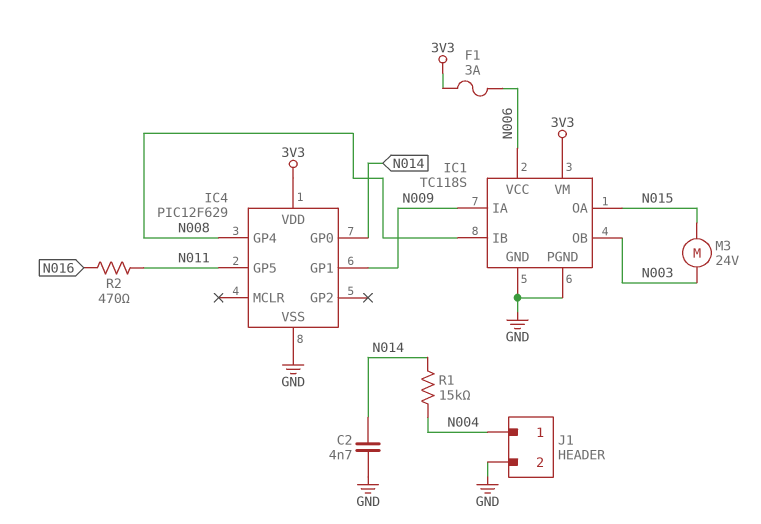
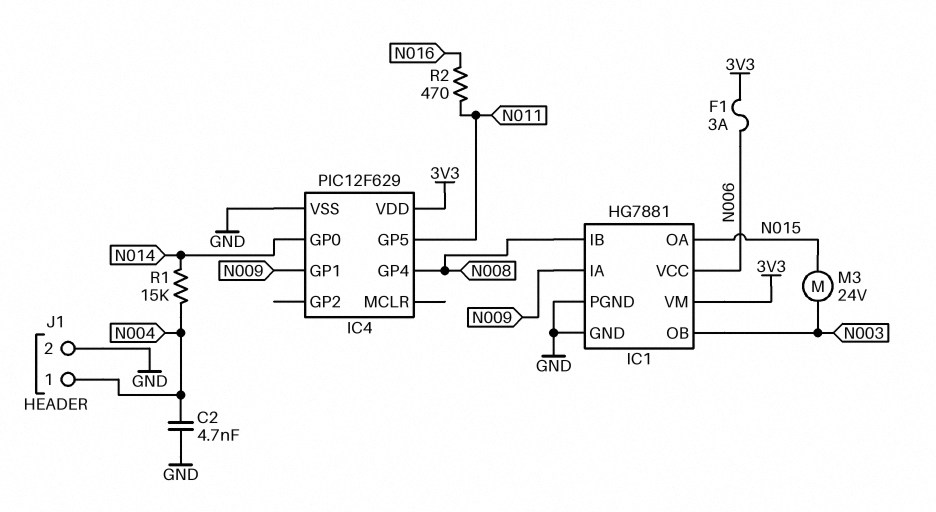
C2: 4.7nF (GND, N014) -> 4.7nF (GND, N004)
IC1: TC118S -> HG7881

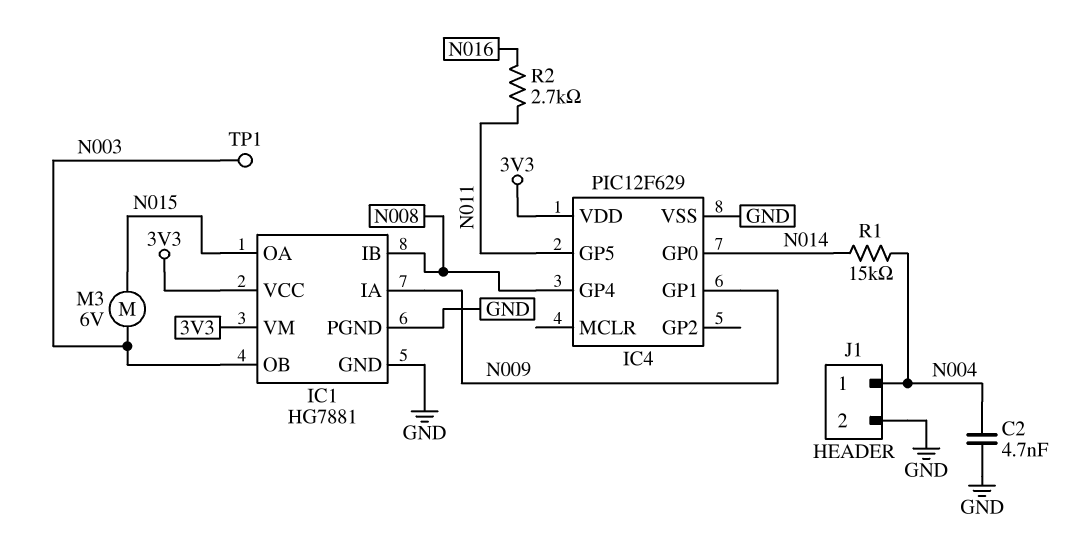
F1: 3A (3V3, N006) -> none
IC1 pin VCC: N006 -> 3V3
M3: motor 24V (N003, N015) -> motor 6V (N003, N015)
R2: 470 (N011, N016) -> 2.7k (N011, N016)
TP1: none -> test point (N003)

